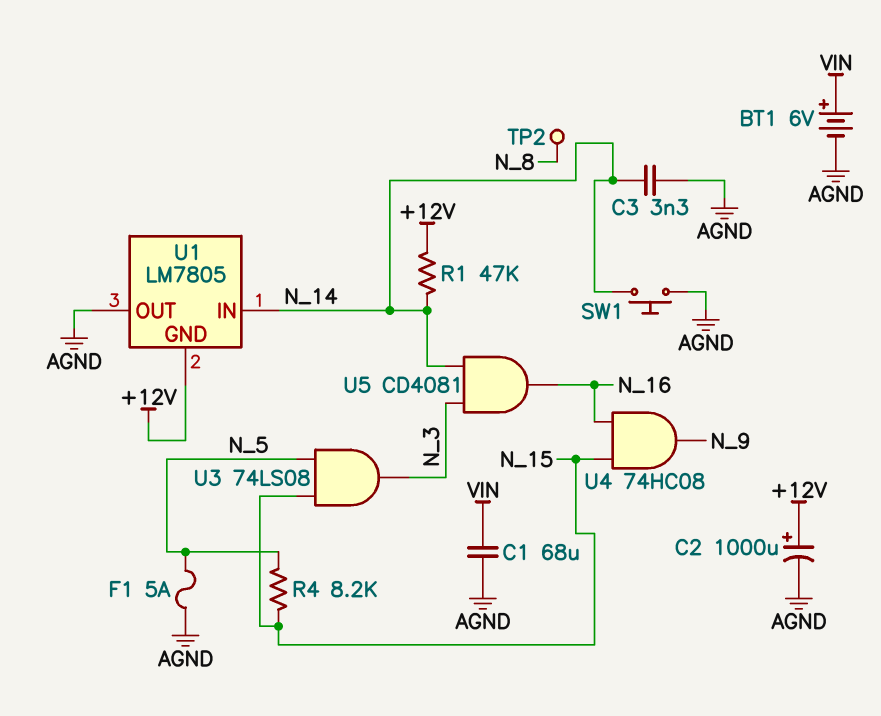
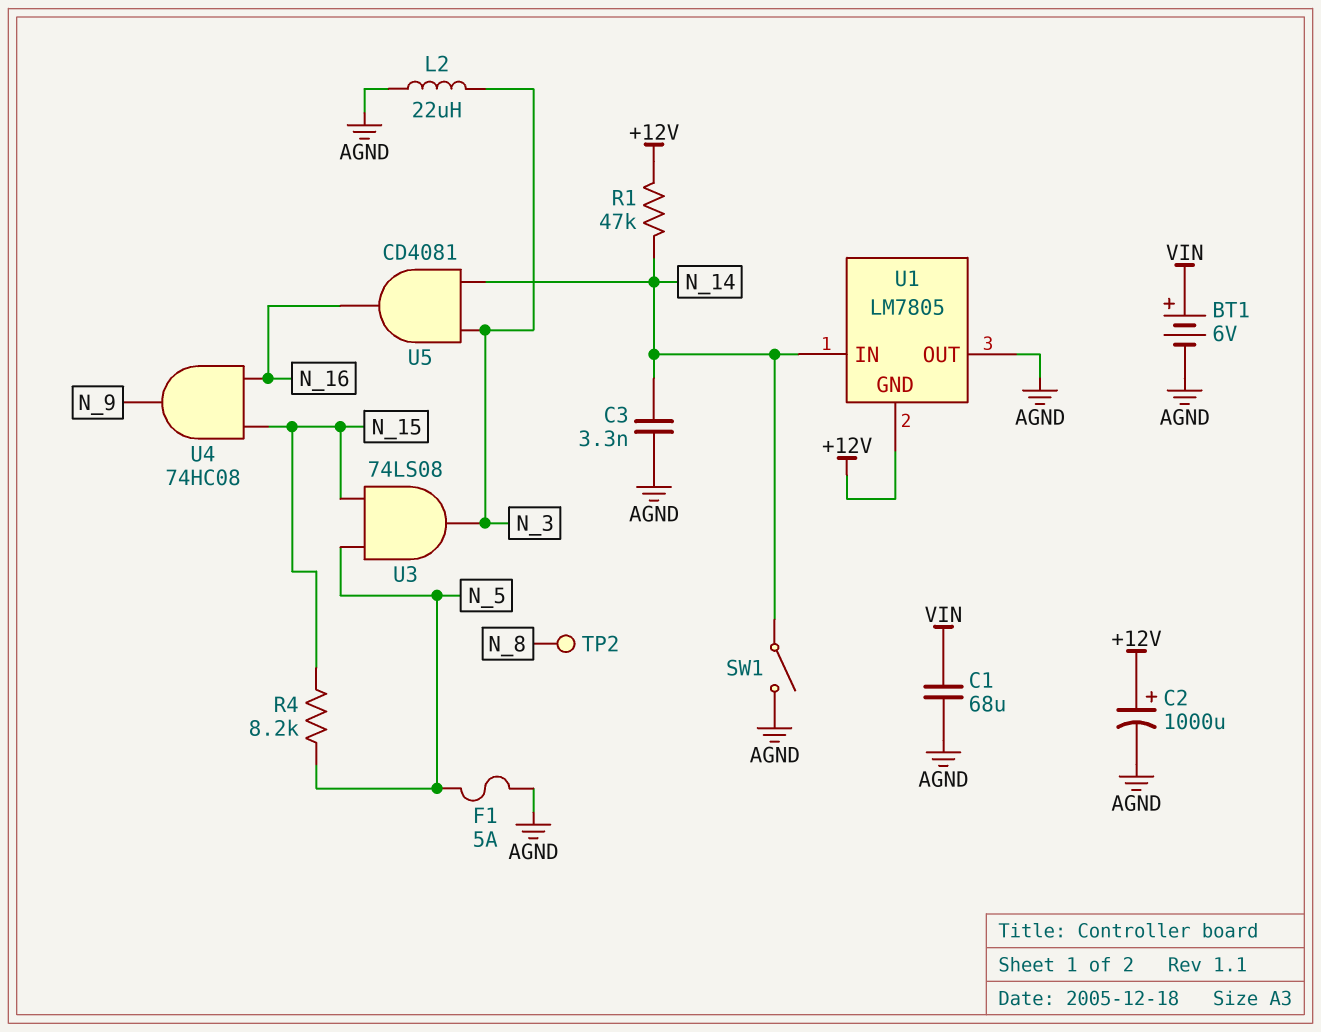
L2: none -> 22uH (AGND, N_3)
SW1: button (AGND, N_14) -> switch (AGND, N_14)

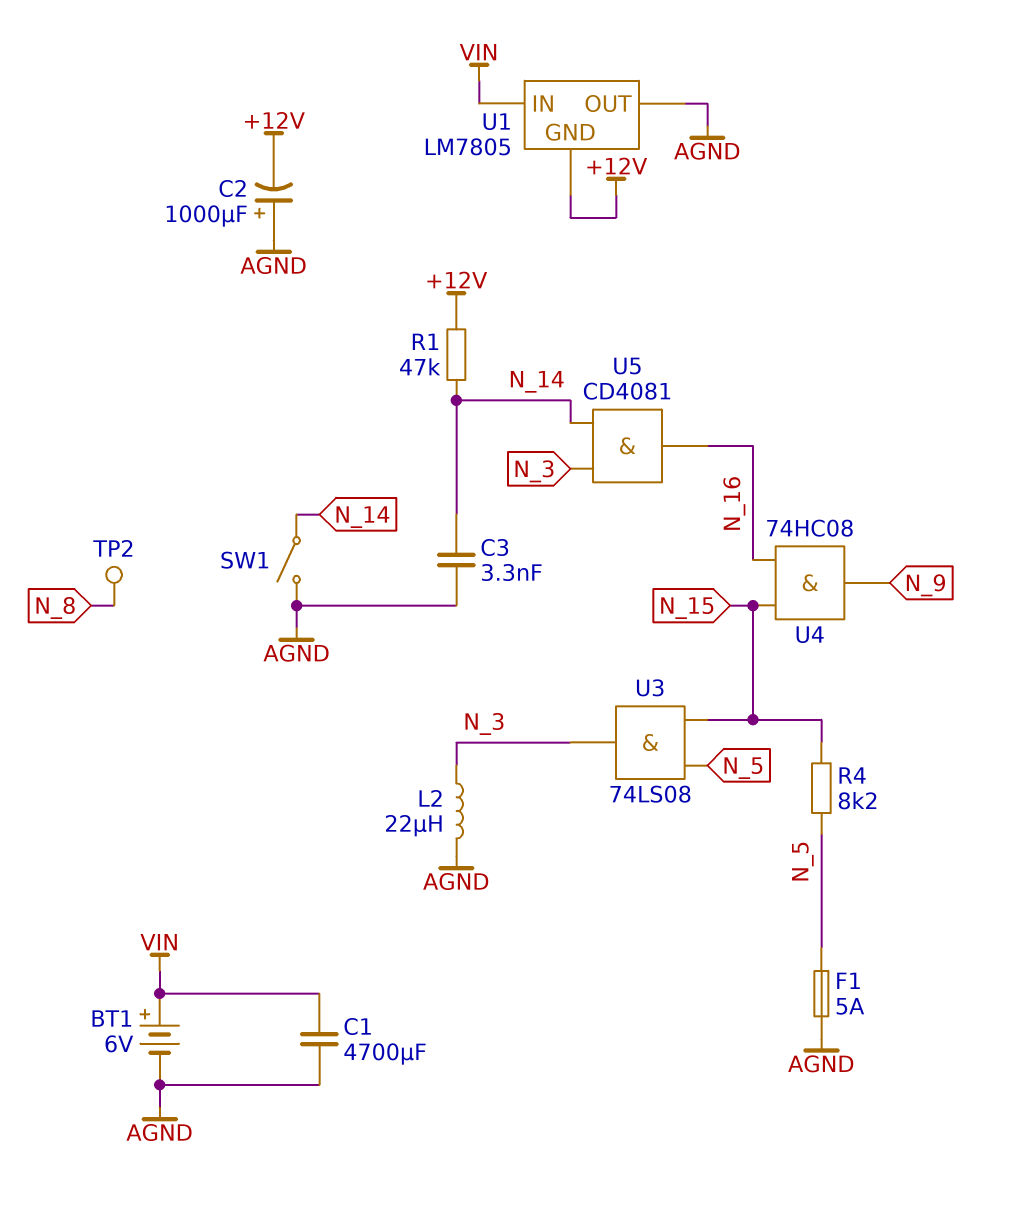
C1: 68uF (AGND, VIN) -> 4700uF (AGND, VIN)
C2: 1000uF (plus +12V, minus AGND) -> 1000uF (plus AGND, minus +12V)
U1 pin IN: N_14 -> VIN

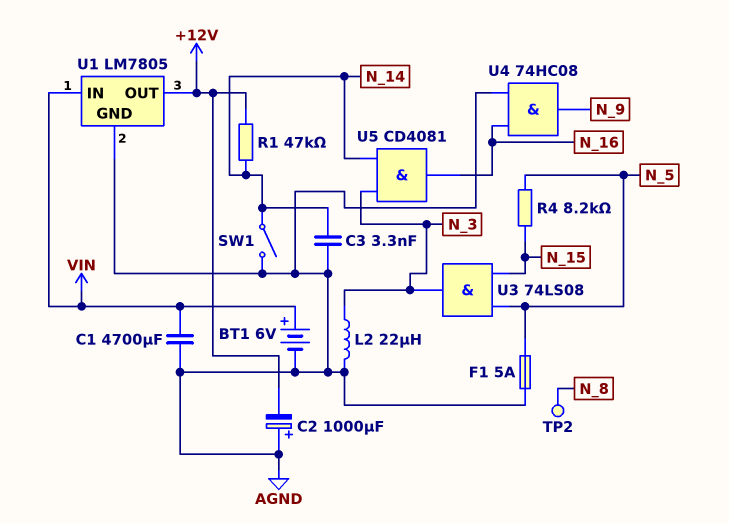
U1 pin GND: +12V -> AGND
U1 pin OUT: AGND -> +12V
U4: AND 74HC08 (in N_15, in N_16, out N_9) -> AND 74HC08 (in AGND, in N_16, out N_9)

